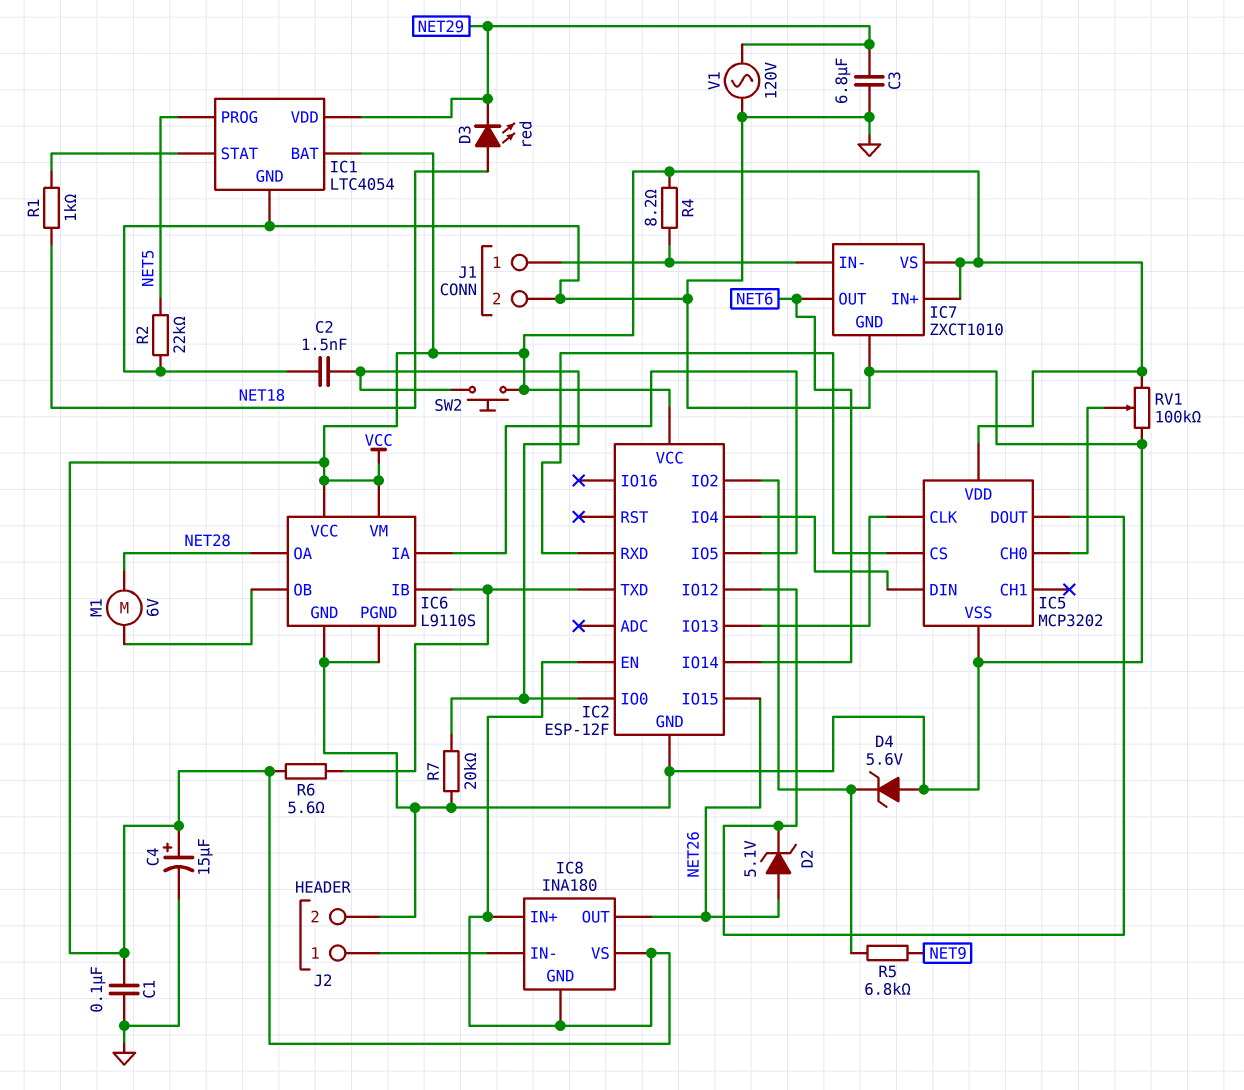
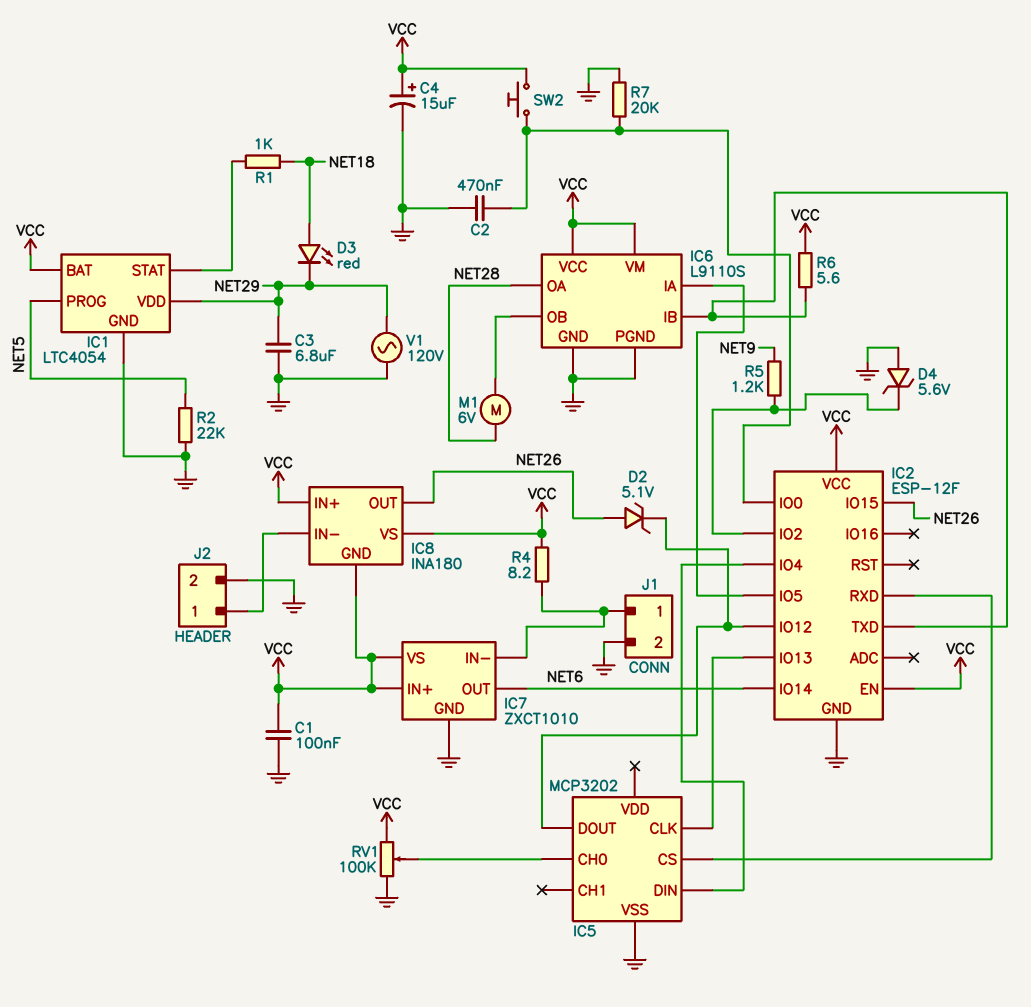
C2: 1.5nF (GND, IC2/IO0) -> 470nF (GND, IC2/IO0)
IC5 pin VDD: VCC -> none
R5: 6.8k (IC2/IO2, NET9) -> 1.2k (IC2/IO2, NET9)

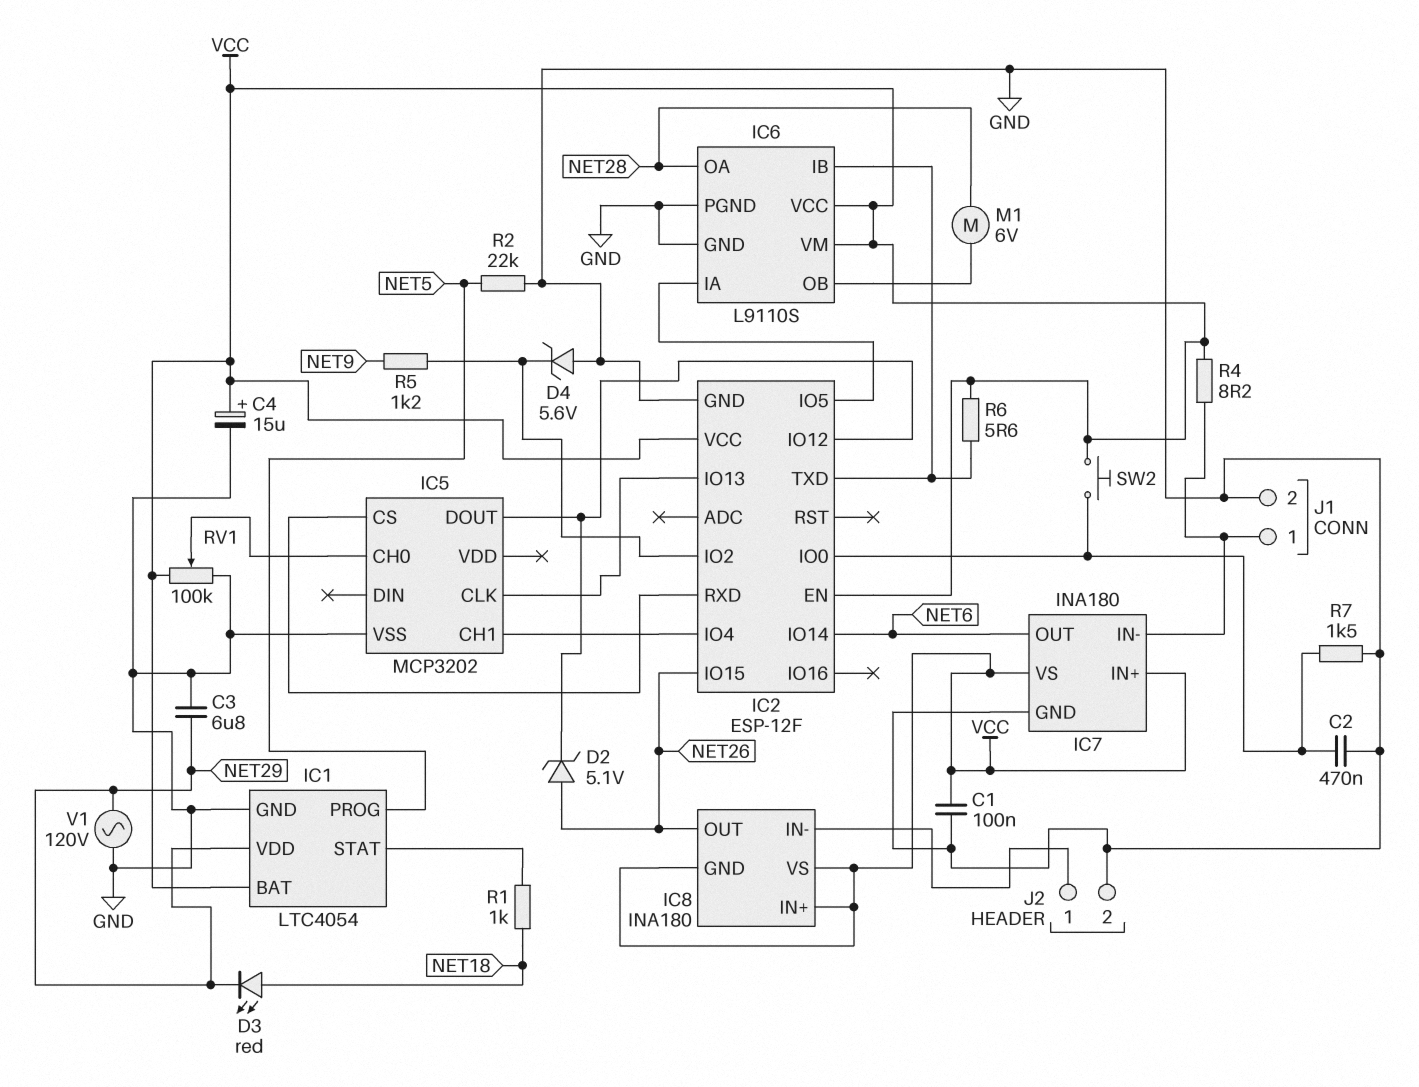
IC5 pin CH1: none -> IC2/IO4
IC5 pin DIN: IC2/IO4 -> none
IC7: ZXCT1010 -> INA180
R7: 20k (GND, IC2/IO0) -> 1.5k (GND, IC2/IO0)

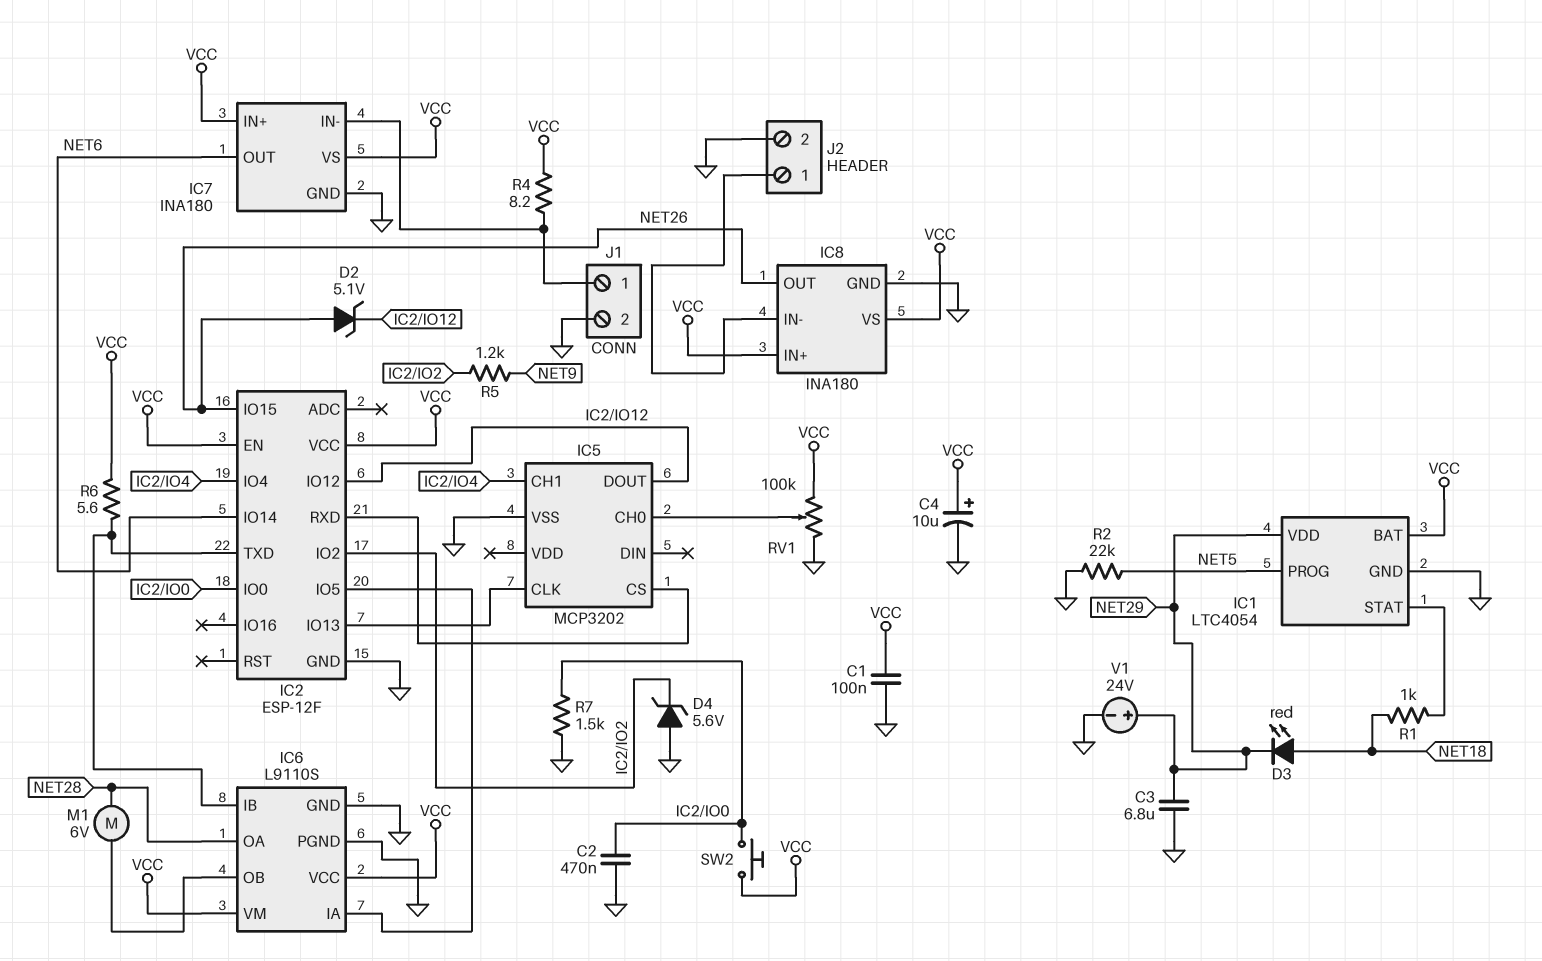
C4: 15uF (plus VCC, minus GND) -> 10uF (plus VCC, minus GND)
IC8 pin GND: VCC -> GND
V1: AC 120V (GND, NET29) -> 24V (plus NET29, minus GND)

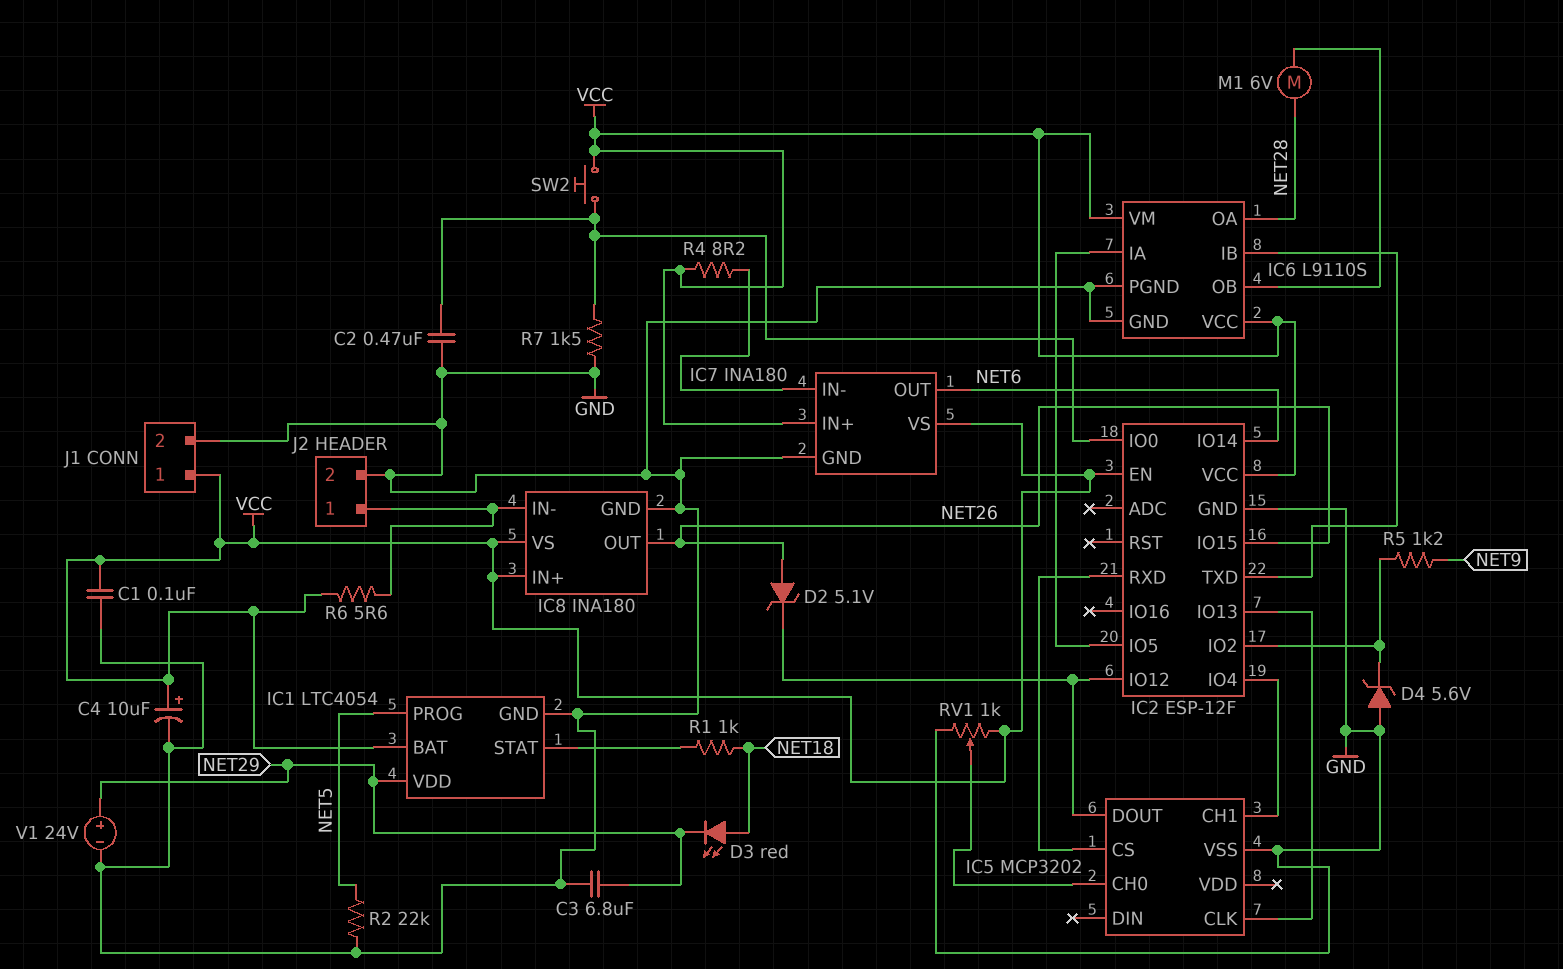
J1 pin 1: IC7/IN- -> VCC
R6: 5.6 (IC2/TXD, VCC) -> 5.6 (IC8/IN-, VCC)
RV1: 100k (GND, VCC, wiper IC5/CH0) -> 1k (GND, VCC, wiper IC5/CH0)

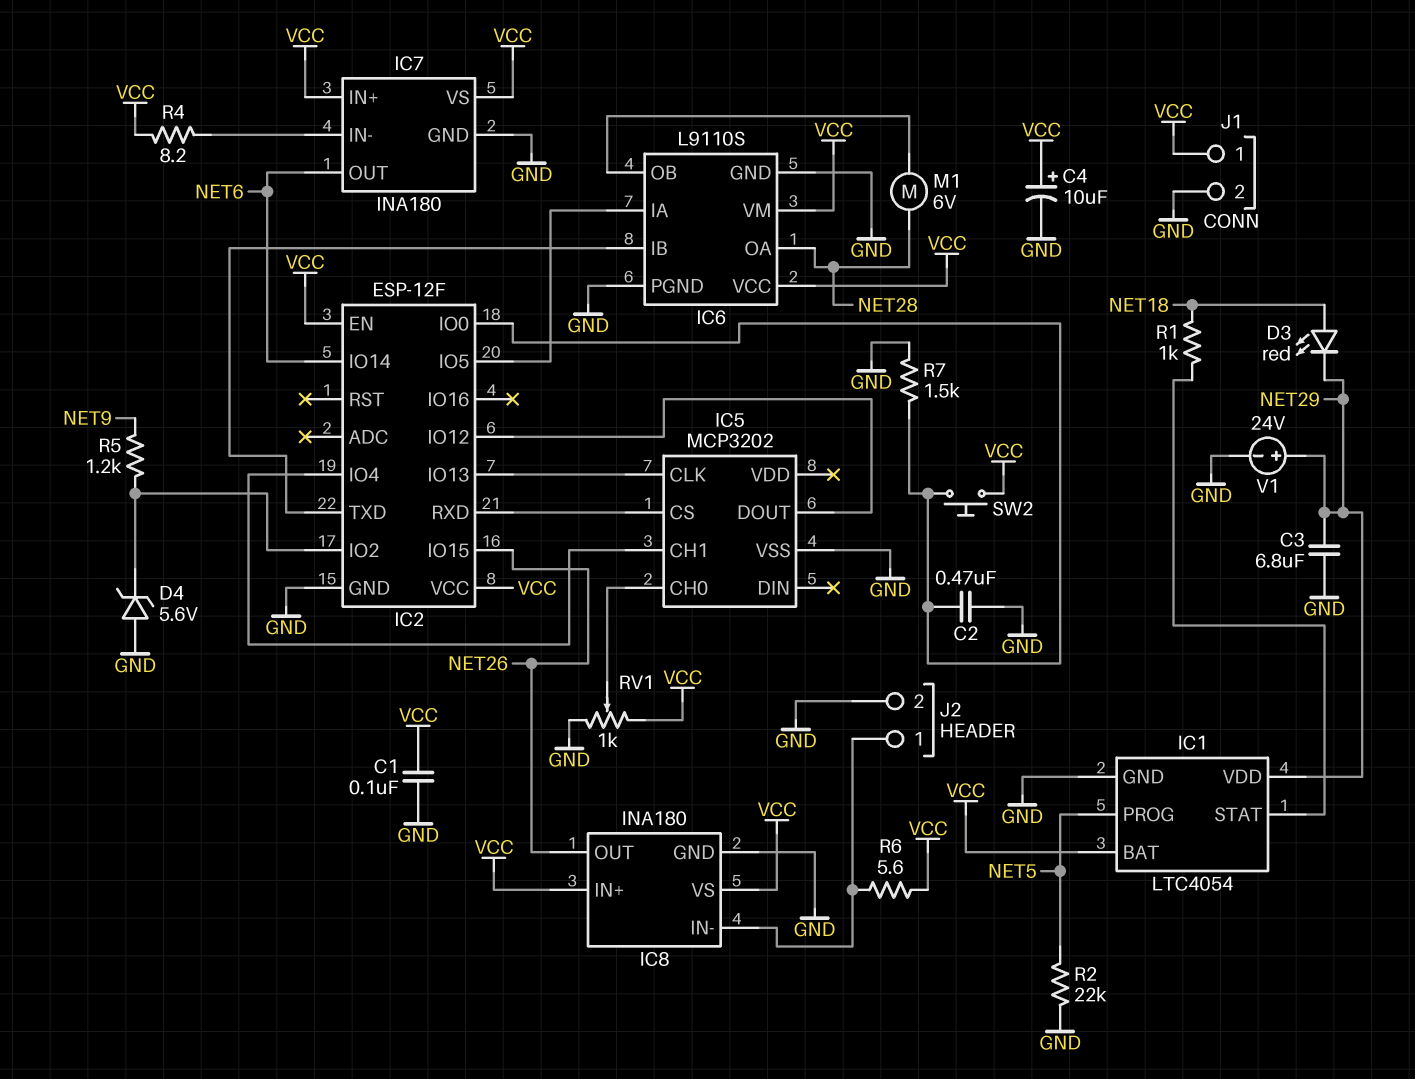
D2: zener 5.1V (A NET26, K IC2/IO12) -> none

